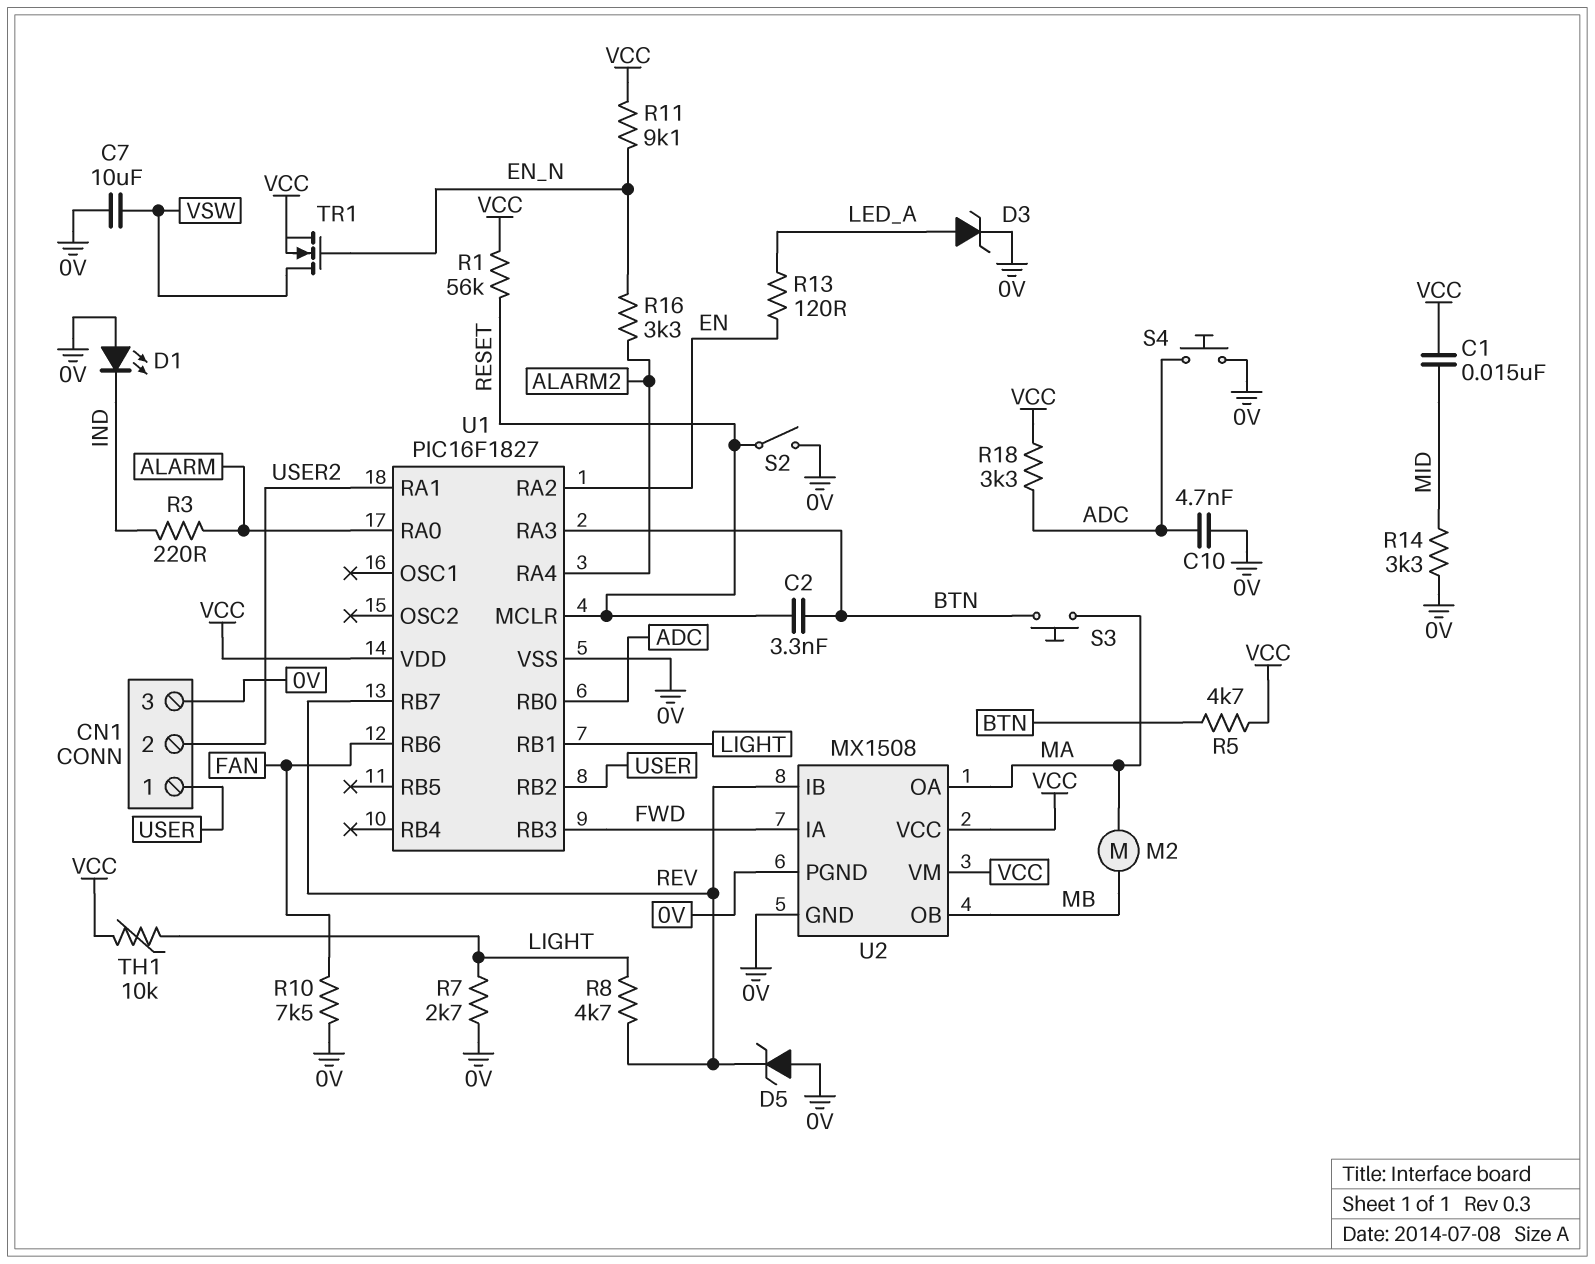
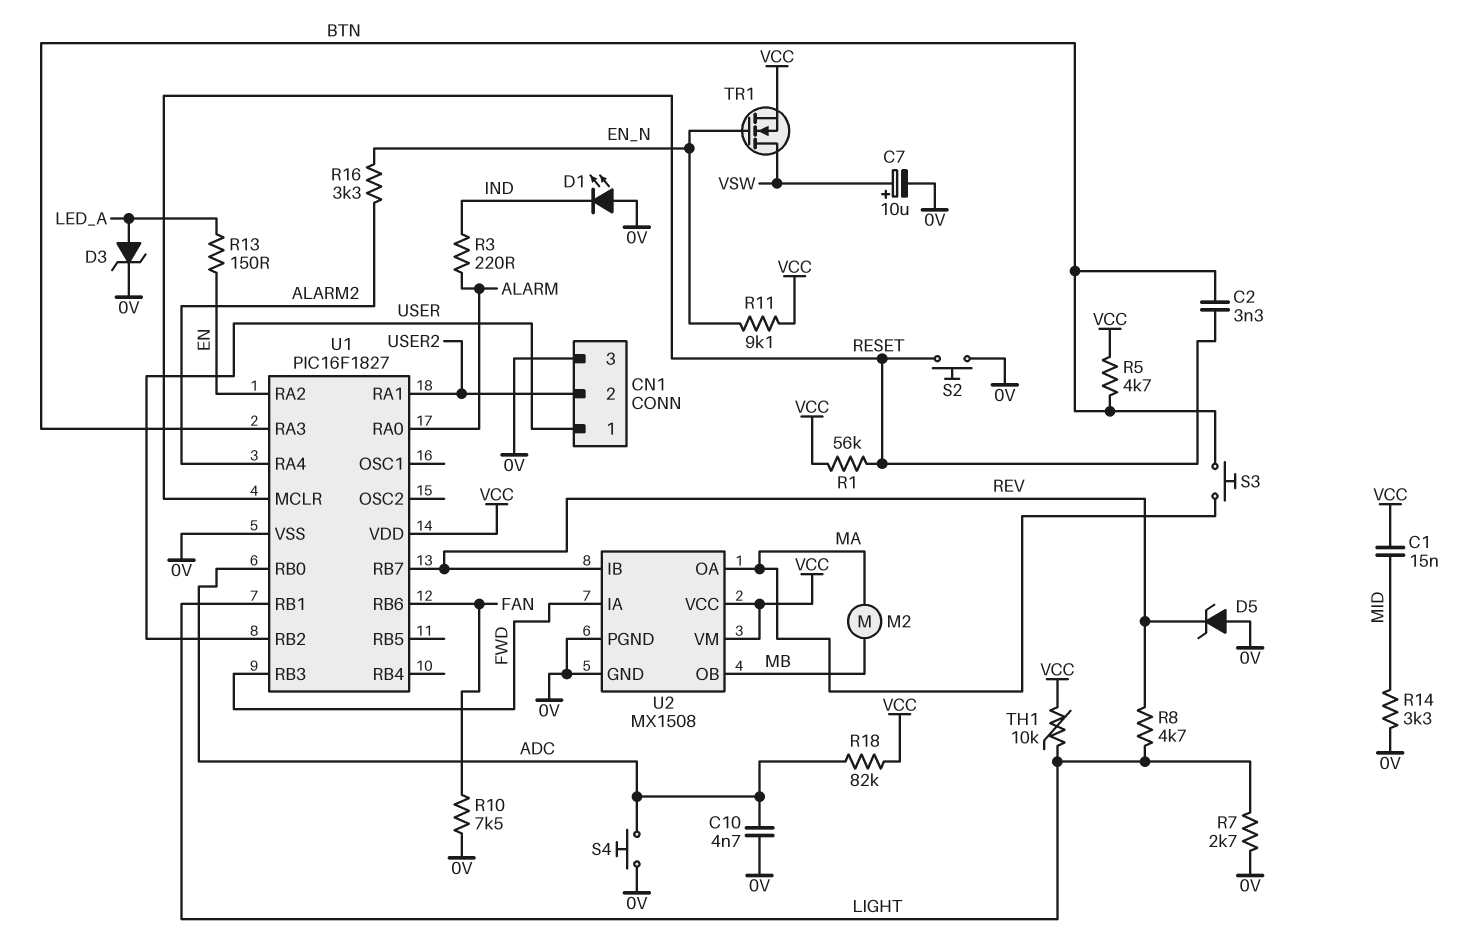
C7: 10uF (0V, VSW) -> 10uF (plus VSW, minus 0V)
R13: 120 (EN, LED_A) -> 150 (EN, LED_A)
R18: 3.3k (ADC, VCC) -> 82k (ADC, VCC)
S2: switch (0V, RESET) -> button (0V, RESET)

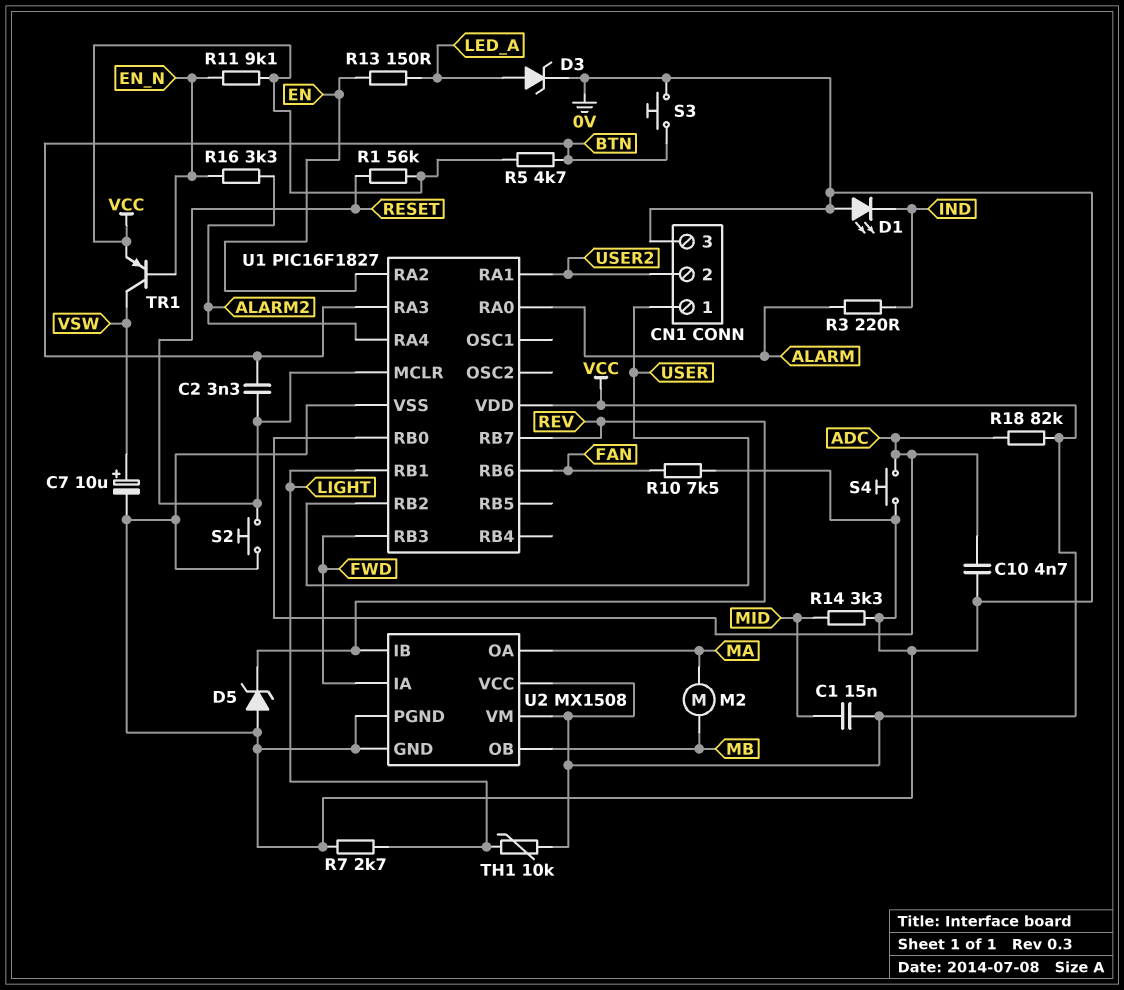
R8: 4.7k (LIGHT, REV) -> none
S3: button (BTN, MA) -> button (0V, BTN)
TR1: NMOS (G EN_N, D VSW, S VCC) -> PNP (B EN_N, C VSW, E VCC)

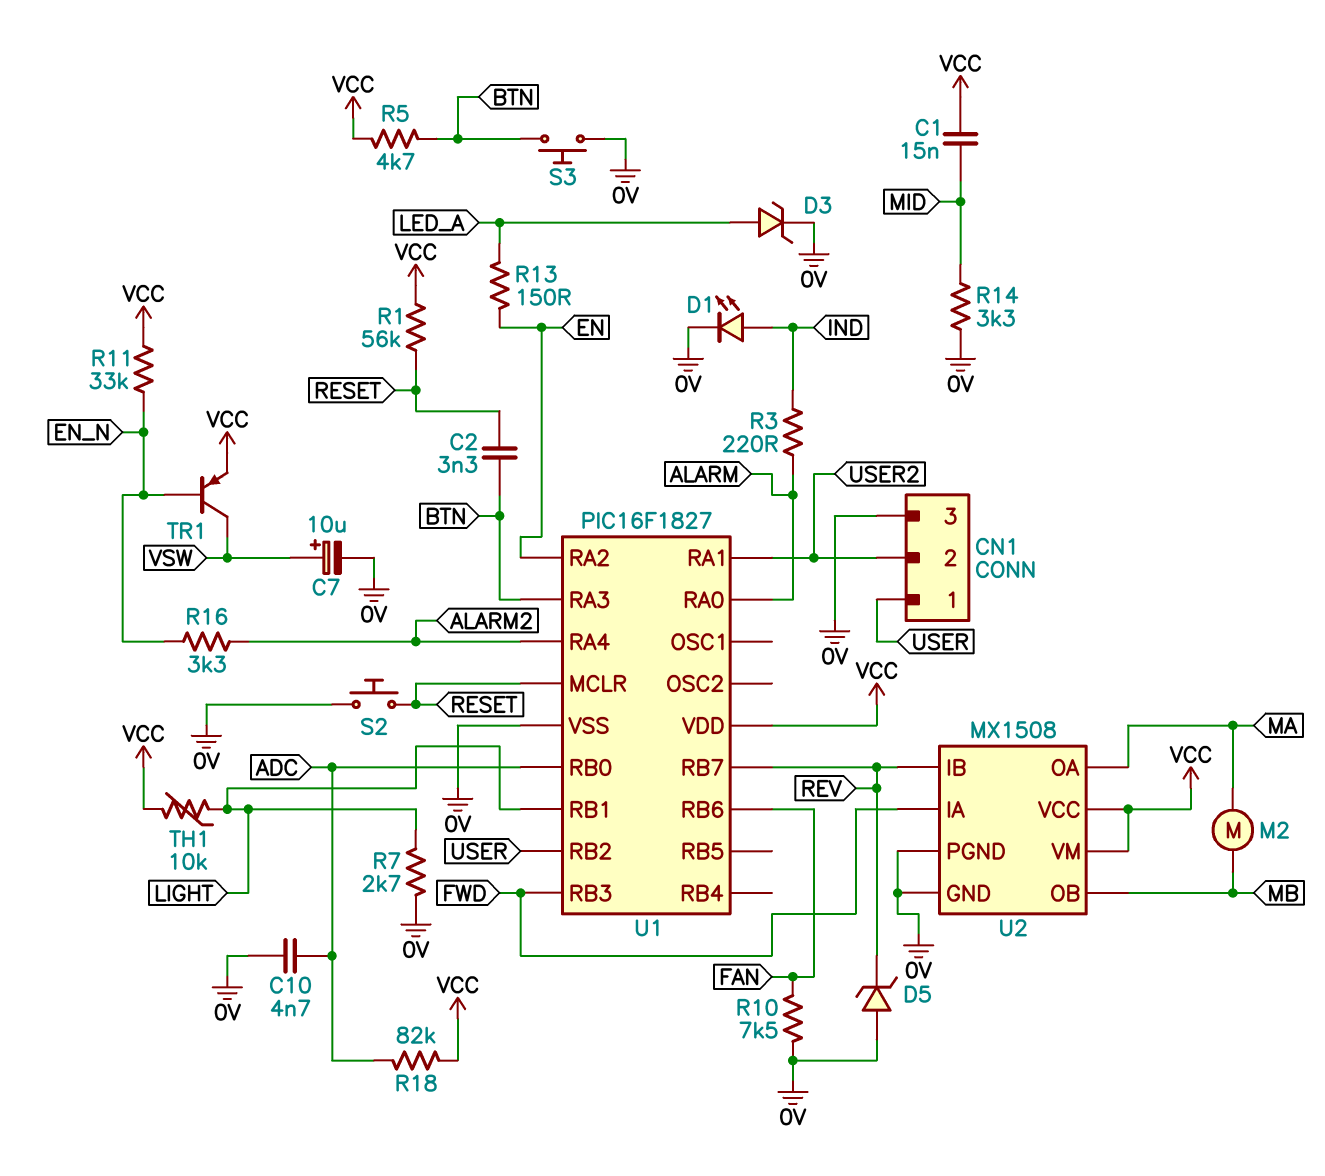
D1: LED (A 0V, K IND) -> LED (A IND, K 0V)
R11: 9.1k (EN_N, VCC) -> 33k (EN_N, VCC)
S4: button (0V, ADC) -> none

